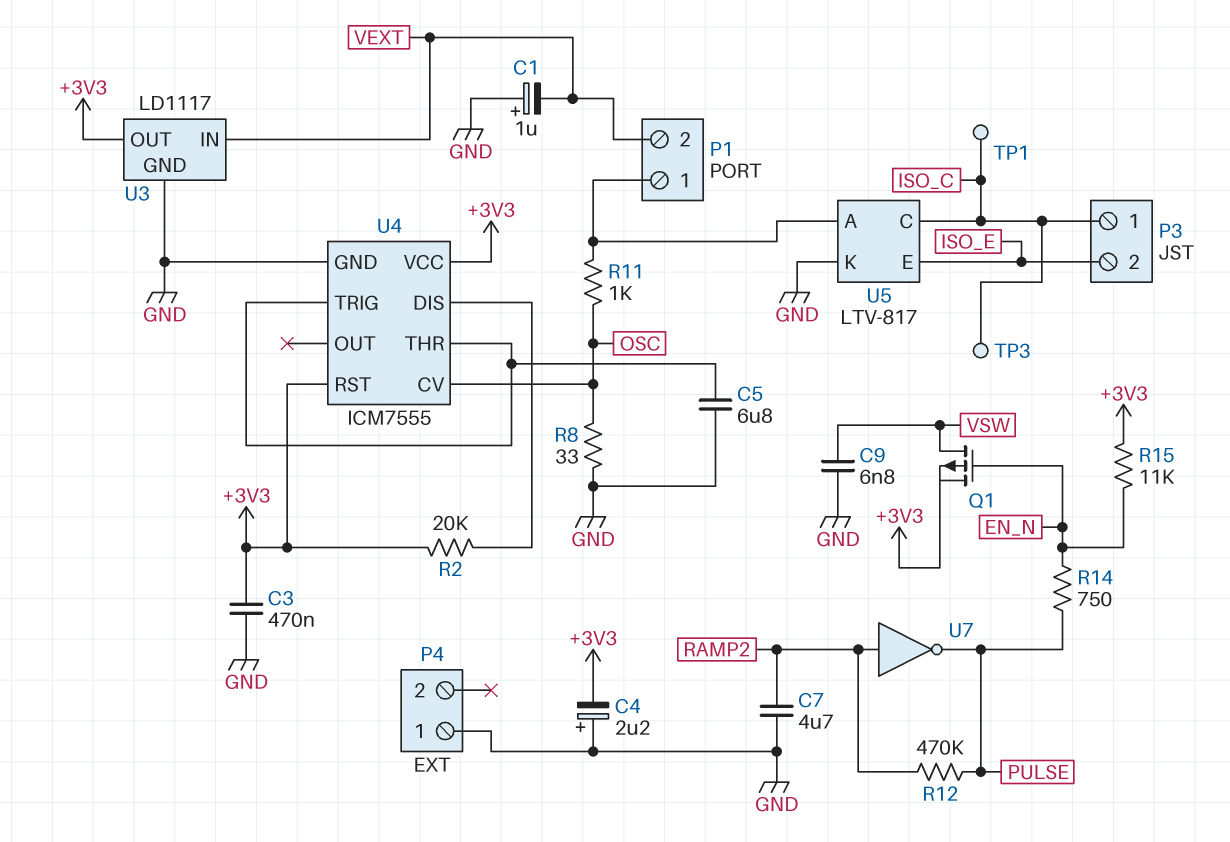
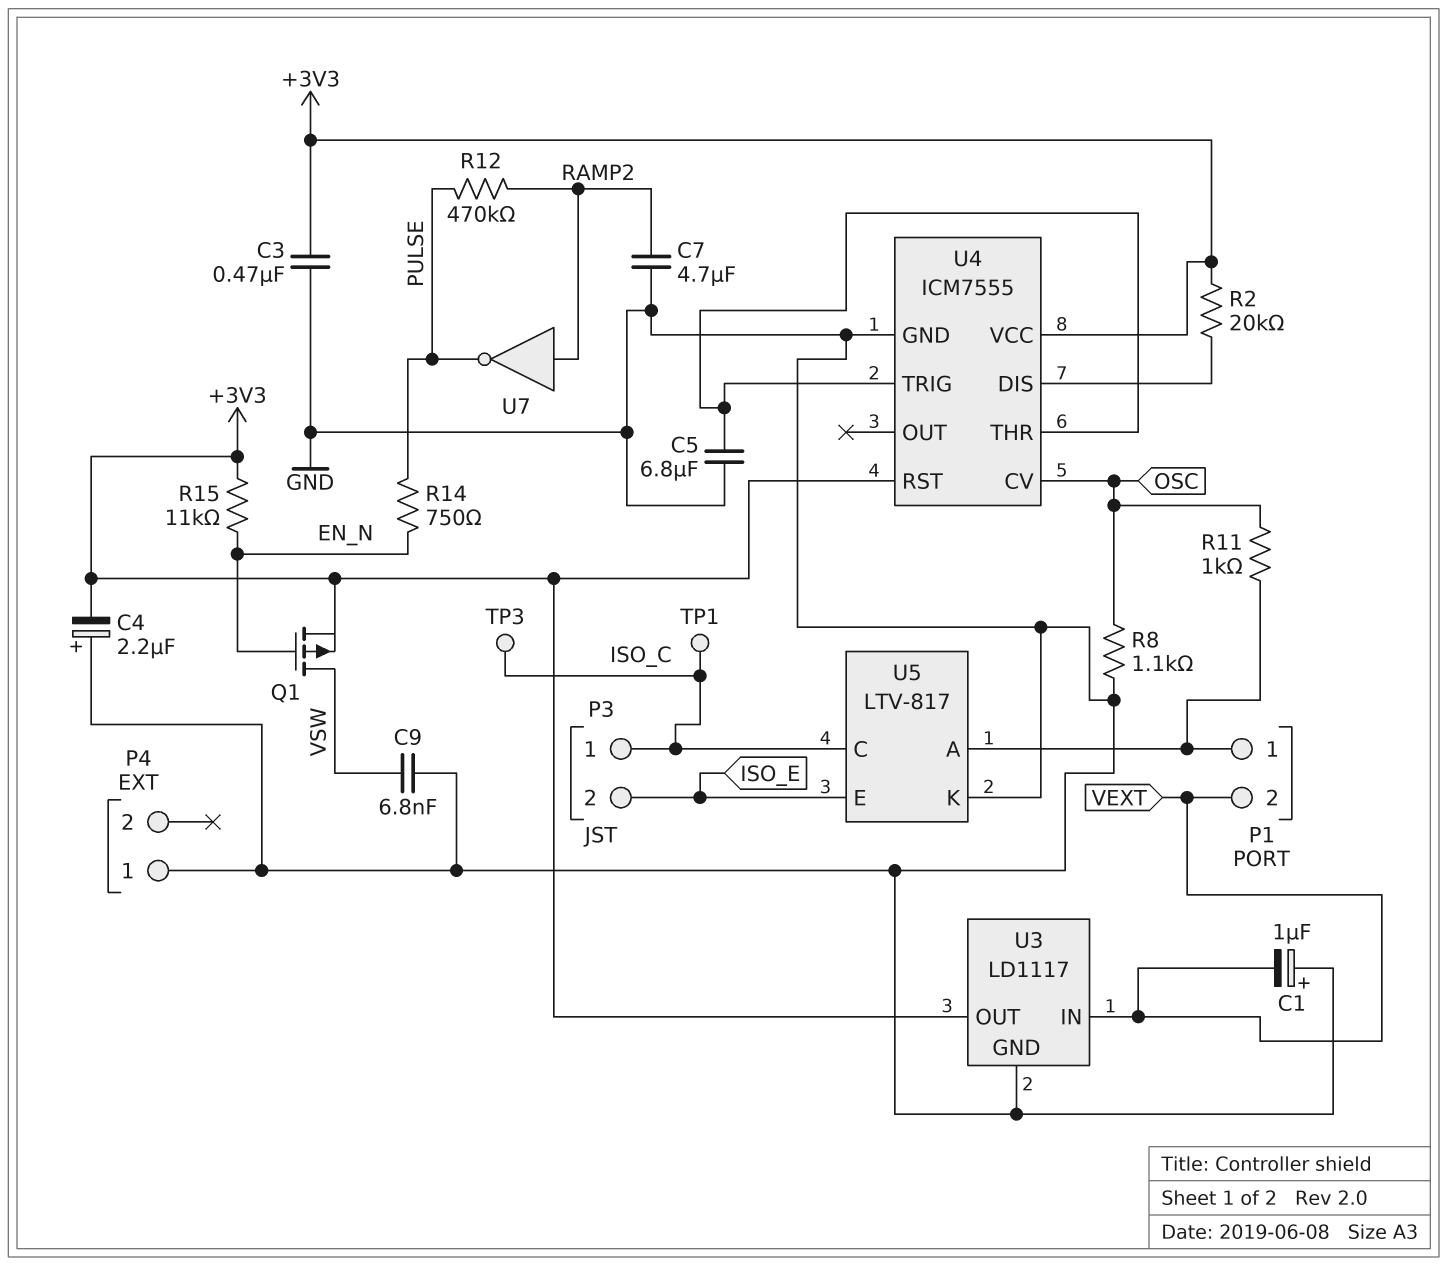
R8: 33 (GND, OSC) -> 1.1k (GND, OSC)

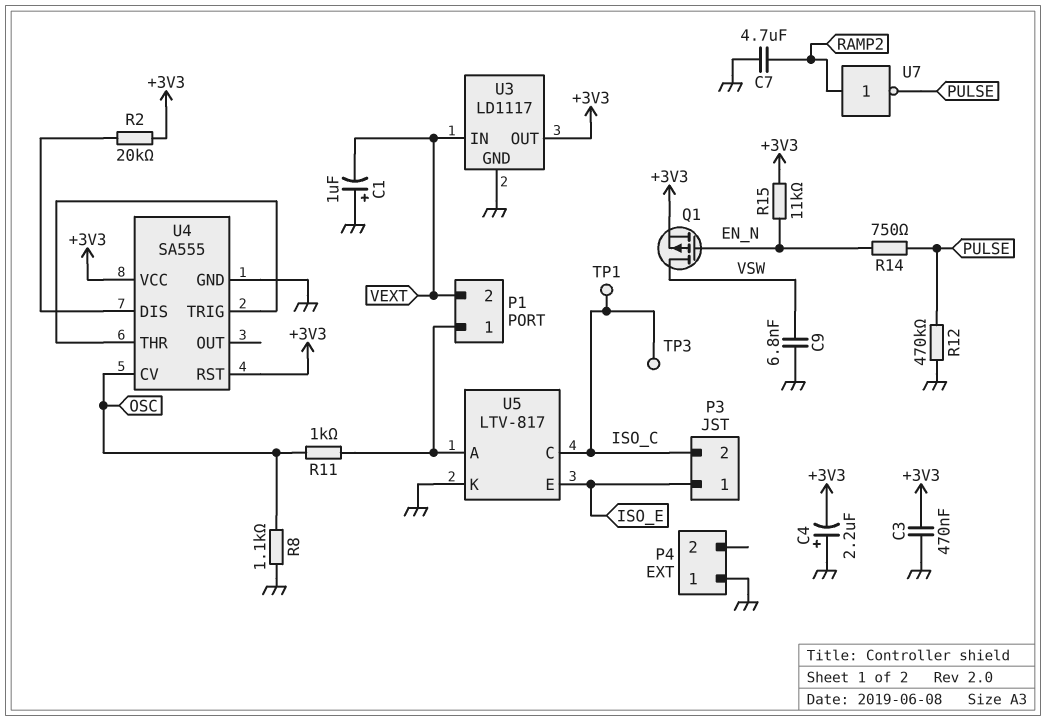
C5: 6.8uF (GND, U4/THR) -> none
P3 pin 1: ISO_C -> ISO_E
P3 pin 2: ISO_E -> ISO_C
R12: 470k (PULSE, RAMP2) -> 470k (GND, PULSE)
U4: ICM7555 -> SA555

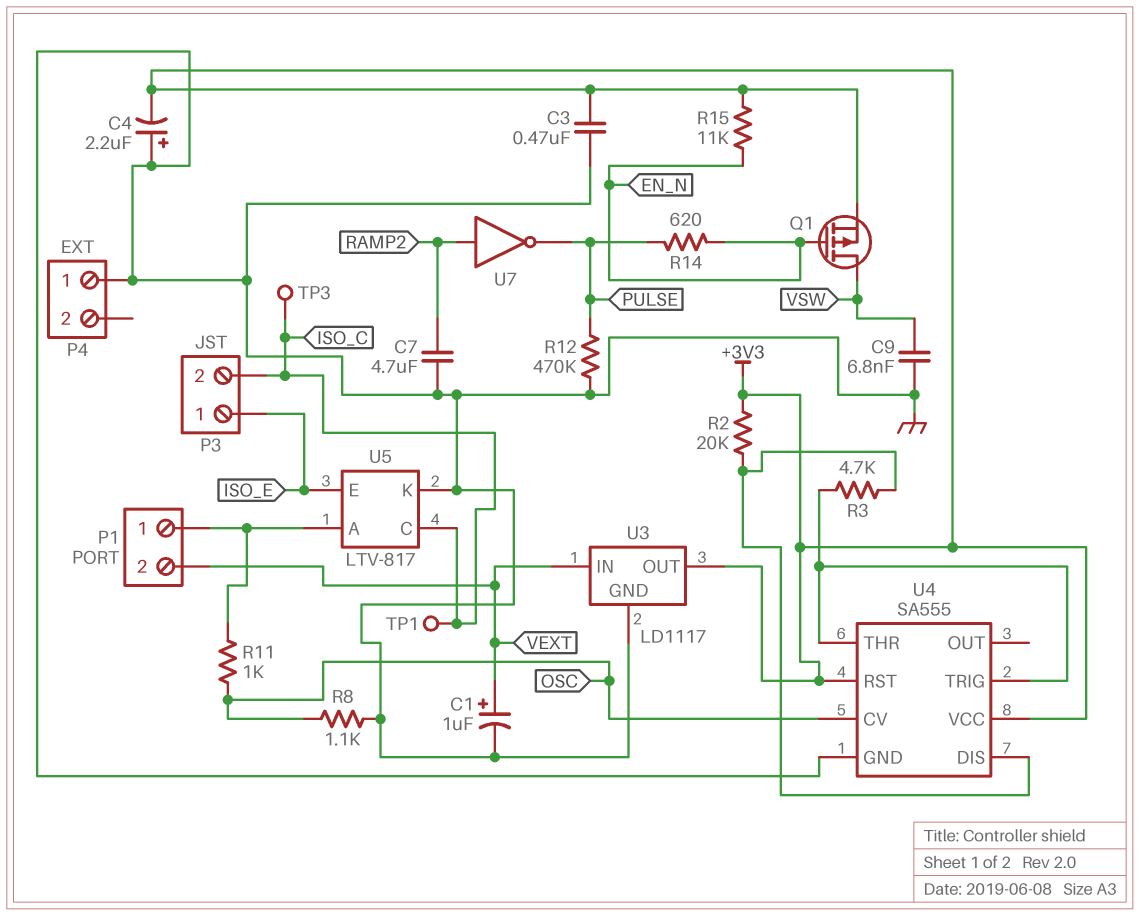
C1: 1uF (plus GND, minus VEXT) -> 1uF (plus VEXT, minus GND)
R3: none -> 4.7k (U4/DIS, U4/THR)
R14: 750 (EN_N, PULSE) -> 620 (EN_N, PULSE)

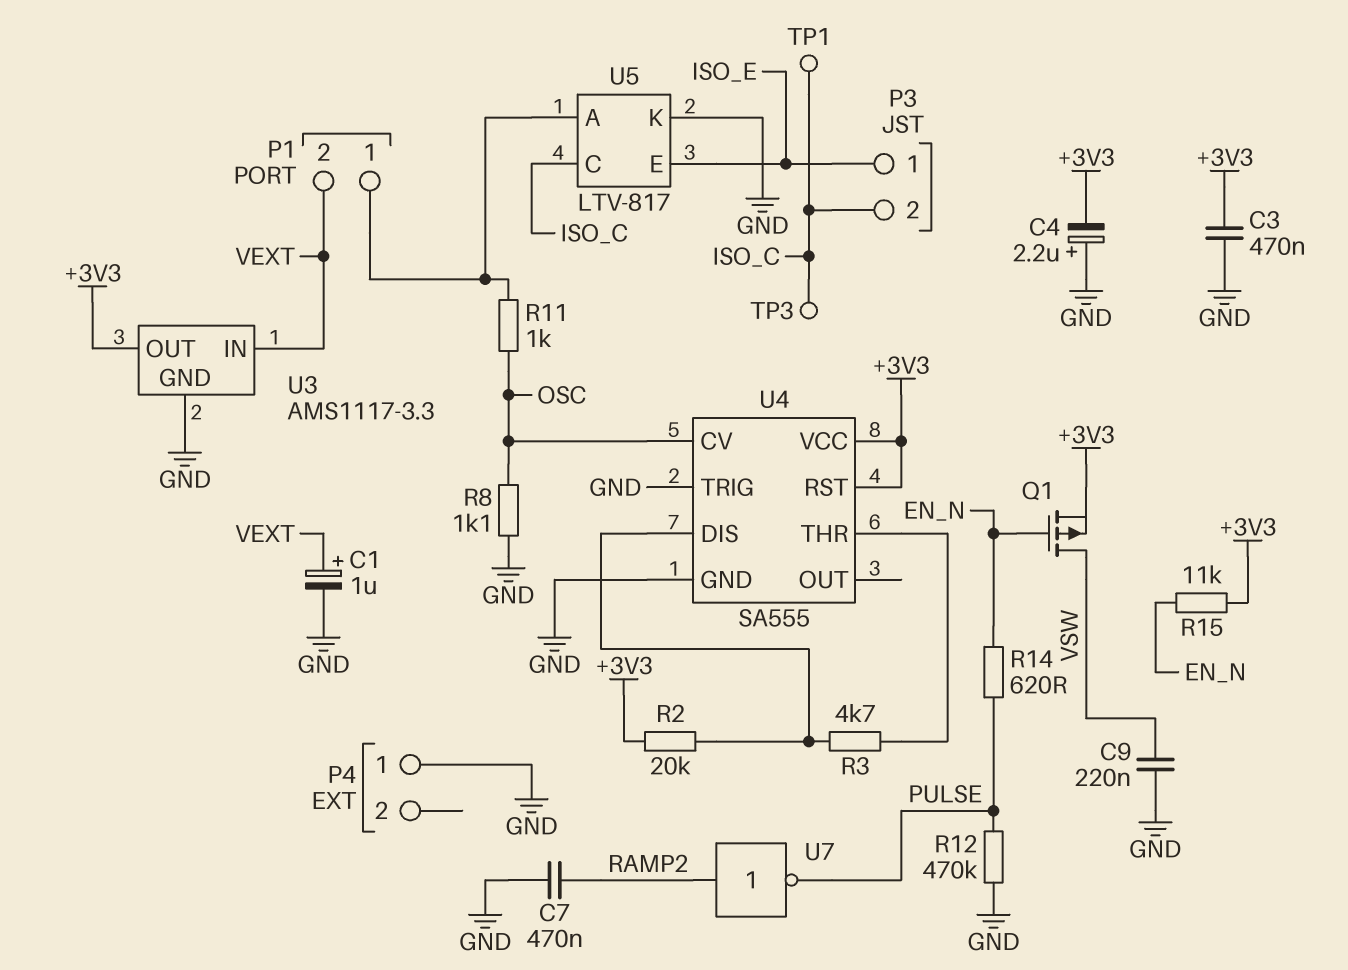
C7: 4.7uF (GND, RAMP2) -> 470nF (GND, RAMP2)
C9: 6.8nF (GND, VSW) -> 220nF (GND, VSW)
U3: LD1117 -> AMS1117-3.3
U4 pin TRIG: U4/THR -> GND

